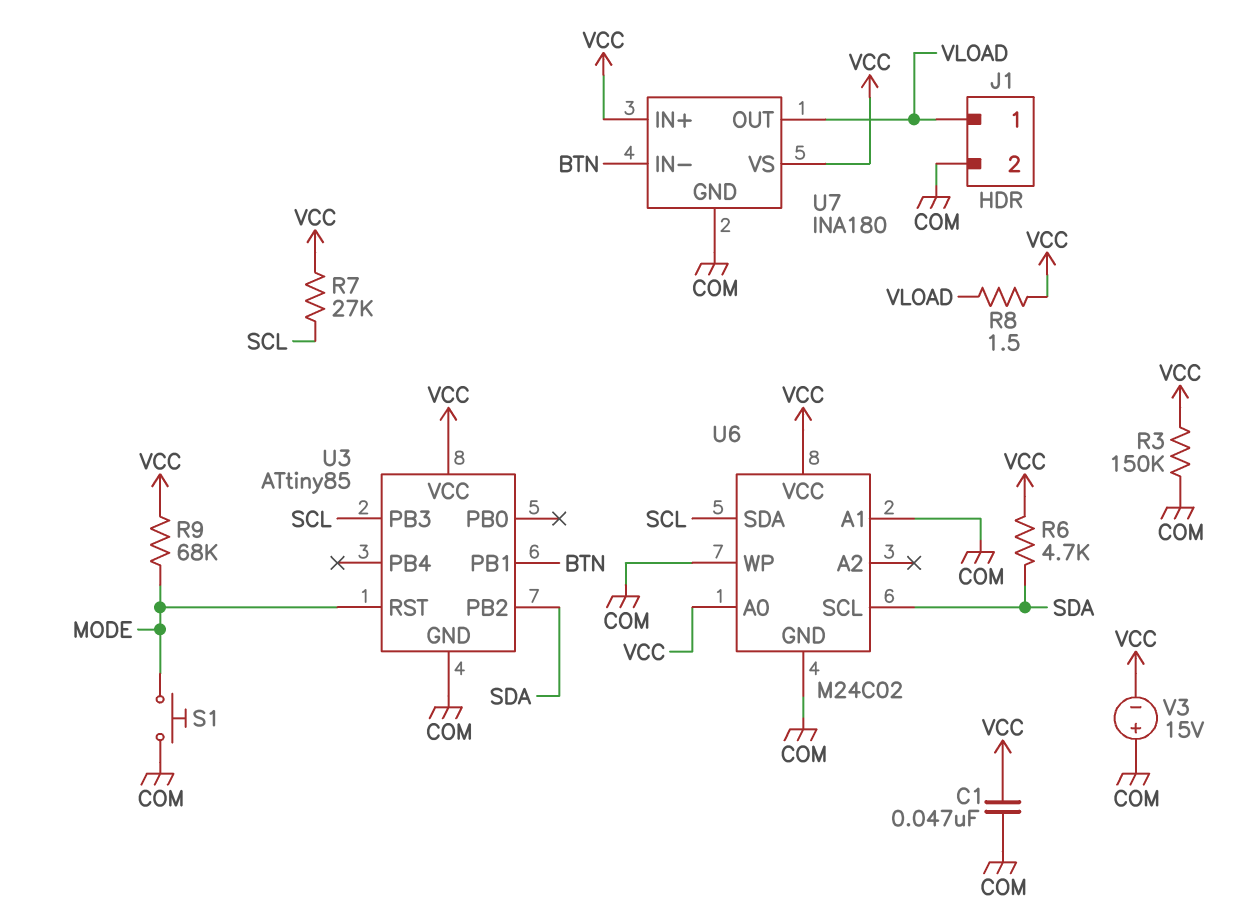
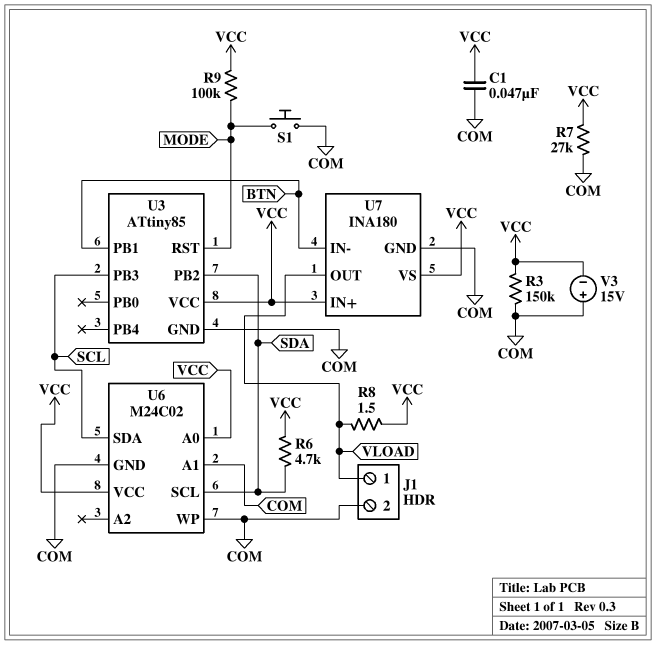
R7: 27k (SCL, VCC) -> 27k (COM, VCC)
R9: 68k (MODE, VCC) -> 100k (MODE, VCC)

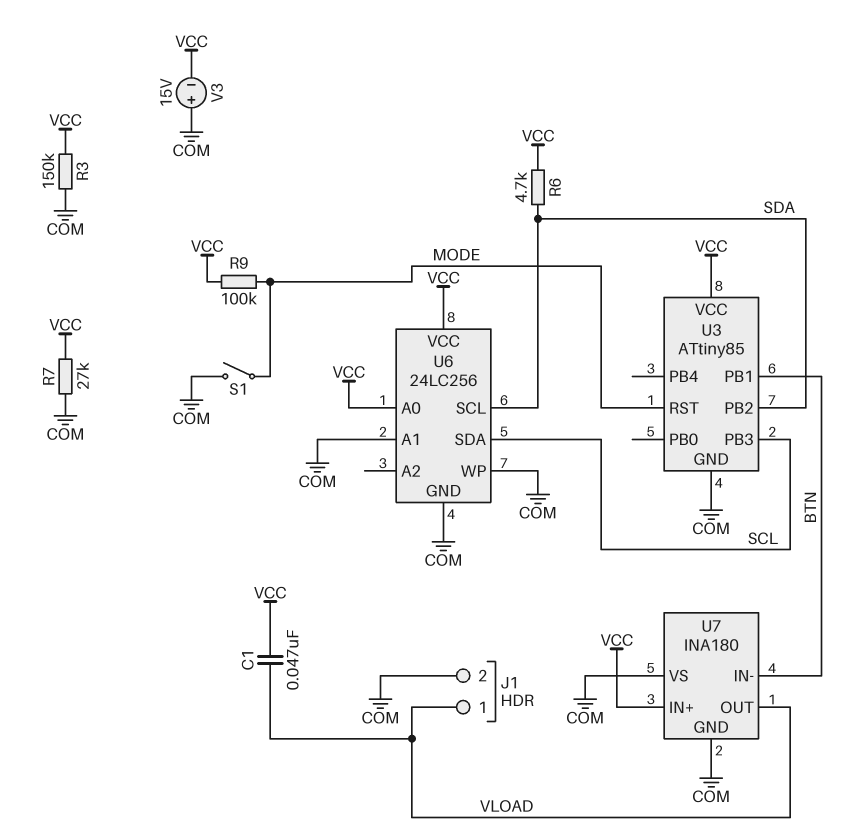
C1: 47nF (COM, VCC) -> 47nF (VCC, VLOAD)
R8: 1.5 (VCC, VLOAD) -> none
S1: button (COM, MODE) -> switch (COM, MODE)
U6: M24C02 -> 24LC256
U7 pin VS: VCC -> COM

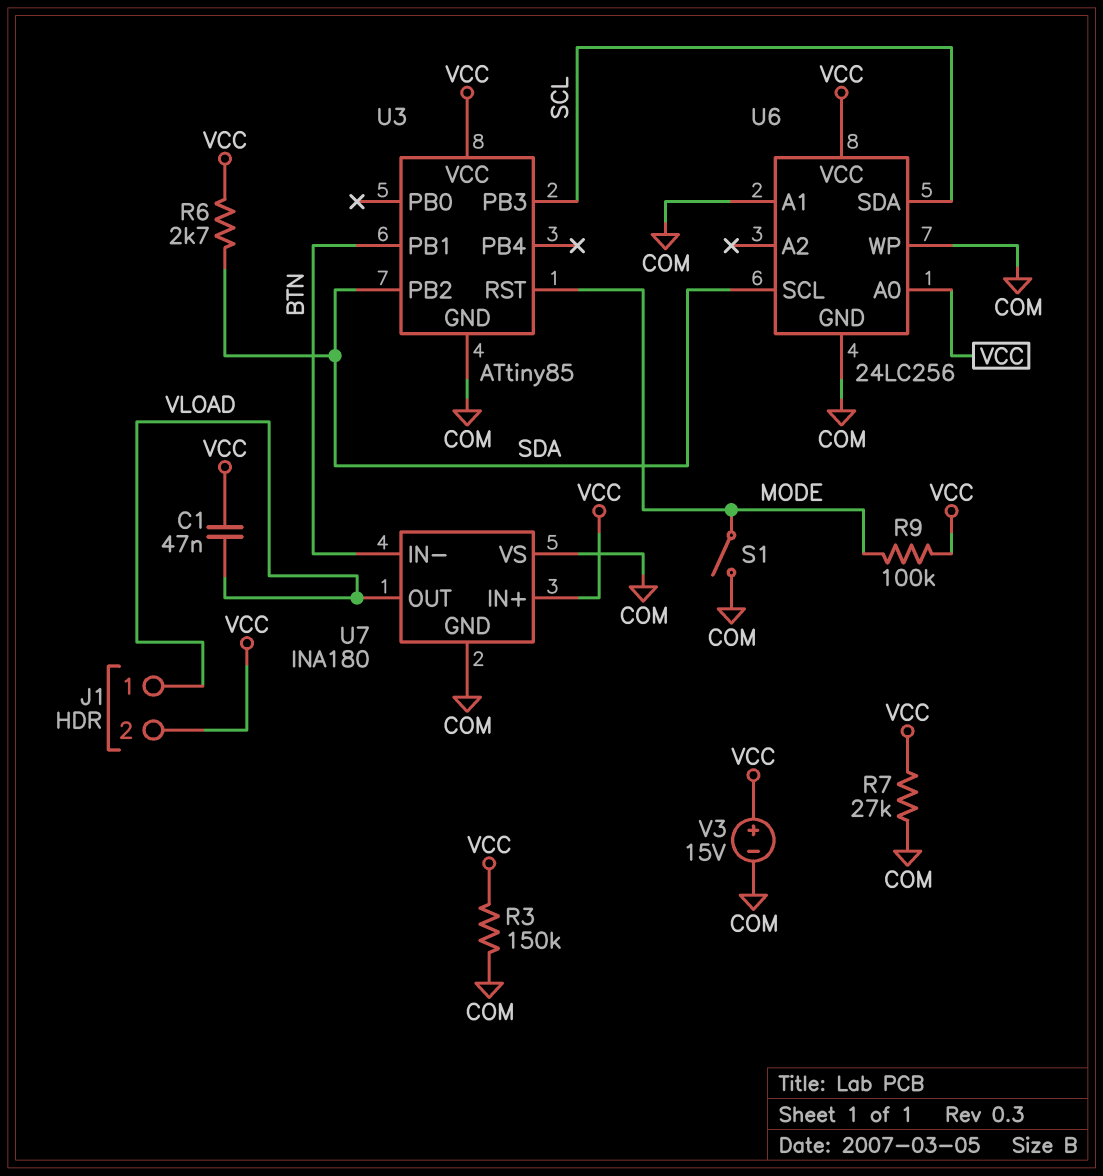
J1 pin 2: COM -> VCC
R6: 4.7k (SDA, VCC) -> 2.7k (SDA, VCC)
V3: 15V (plus COM, minus VCC) -> 15V (plus VCC, minus COM)

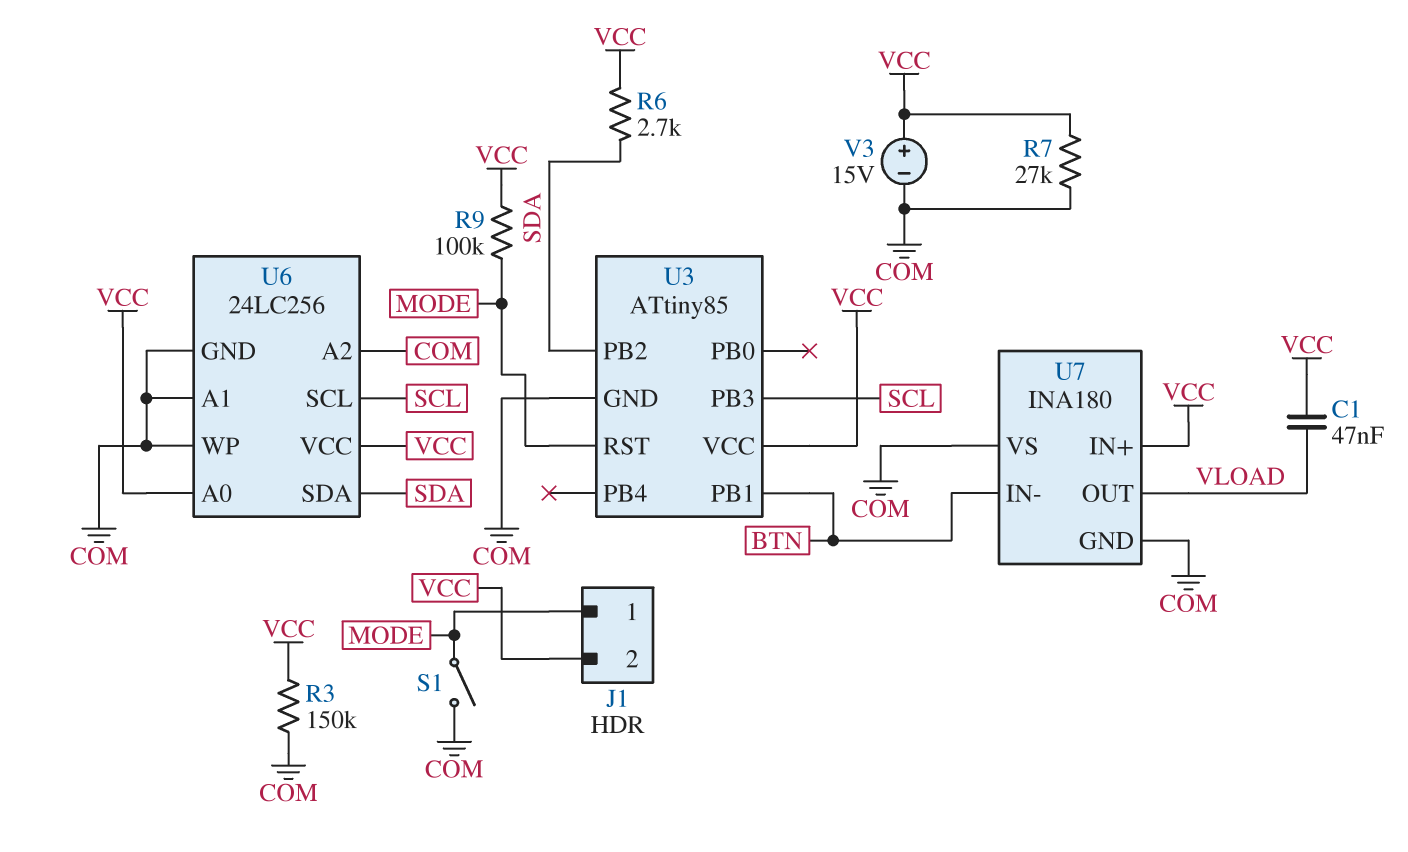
J1 pin 1: VLOAD -> MODE
U6 pin A2: none -> COM
U6 pin SCL: SDA -> SCL
U6 pin SDA: SCL -> SDA

